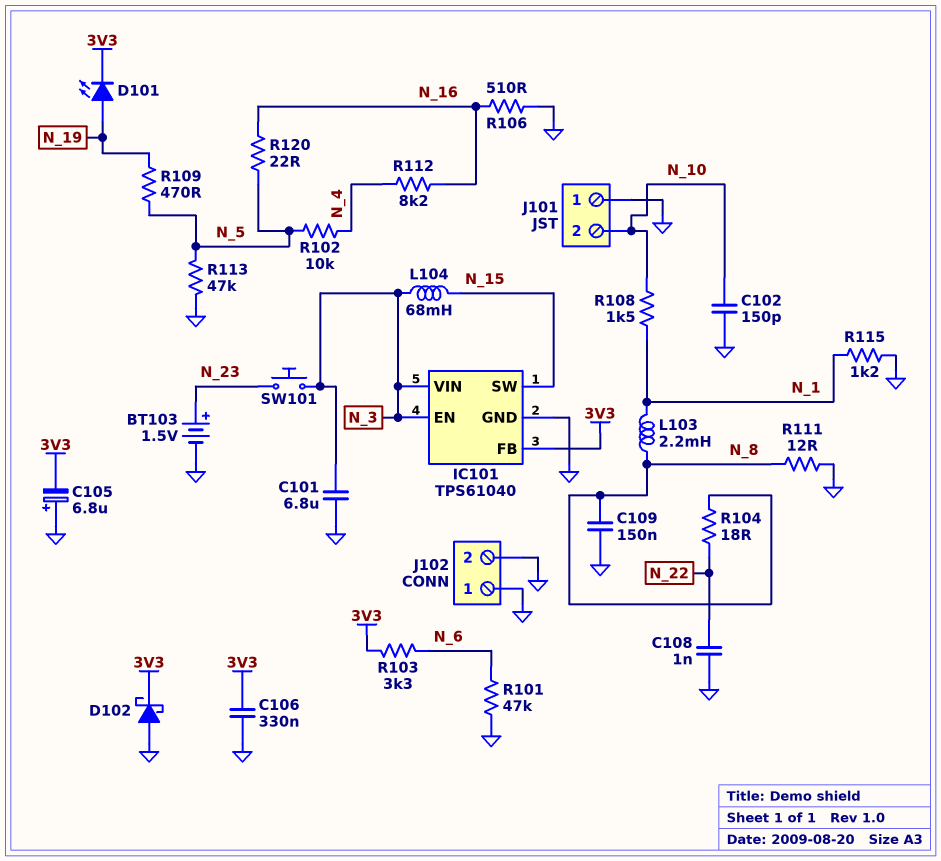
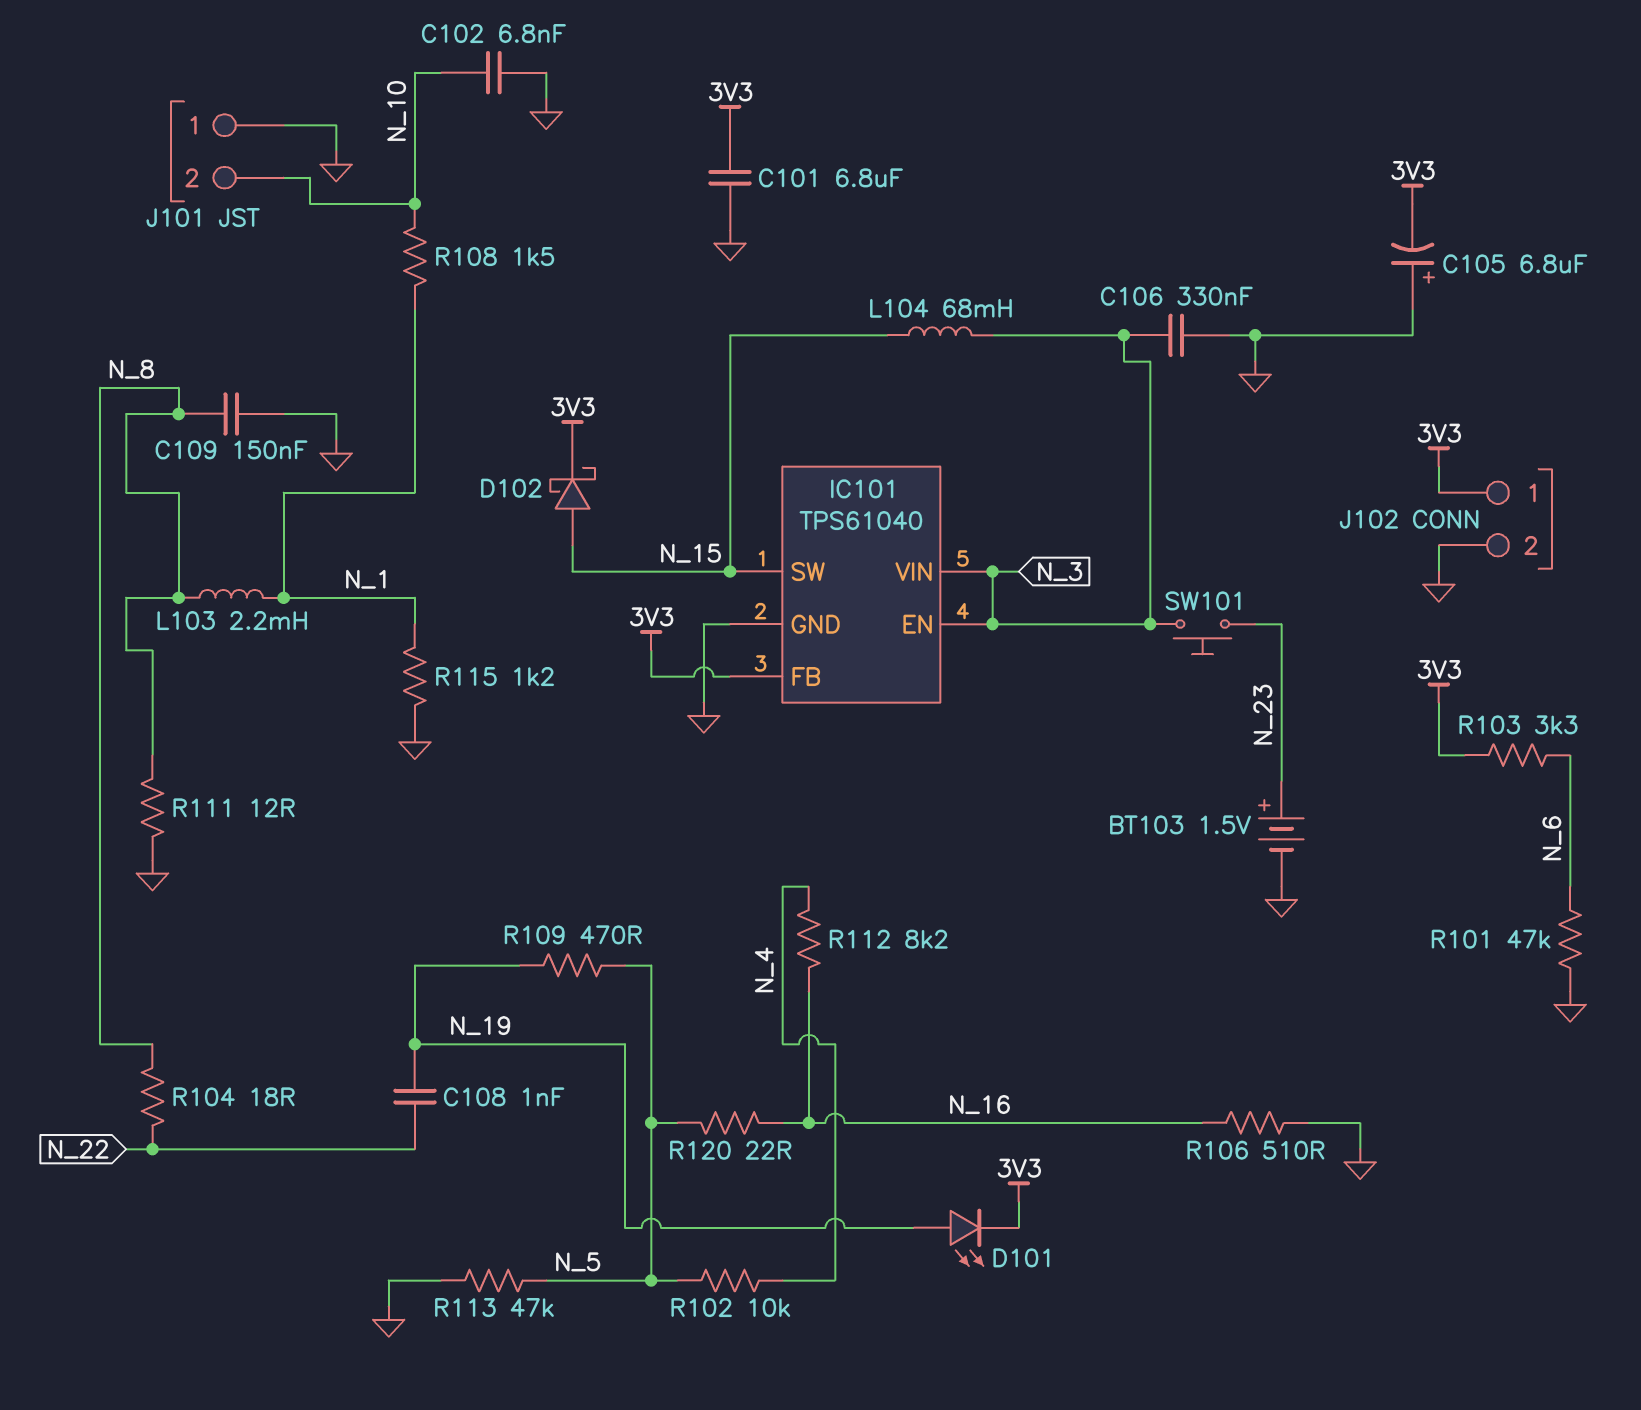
C101: 6.8uF (GND, N_3) -> 6.8uF (3V3, GND)
C102: 150pF (GND, N_10) -> 6.8nF (GND, N_10)
C106: 330nF (3V3, GND) -> 330nF (GND, N_3)
C108: 1nF (GND, N_22) -> 1nF (N_19, N_22)
D102: schottky (A GND, K 3V3) -> schottky (A N_15, K 3V3)
J102 pin 1: GND -> 3V3

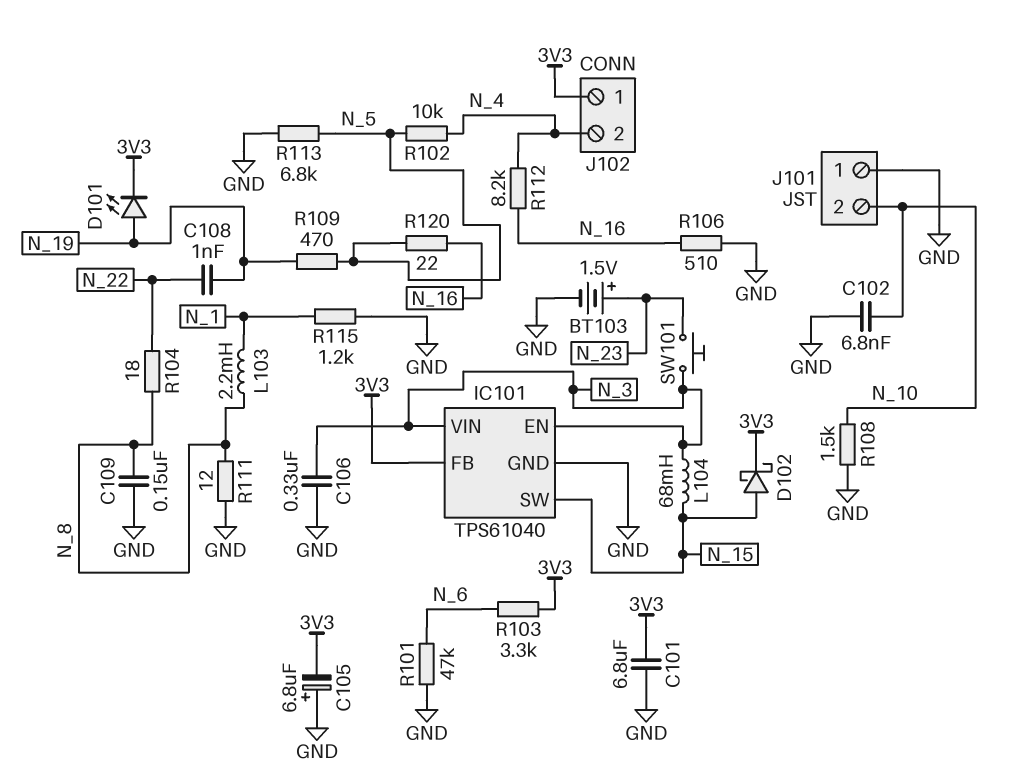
J102 pin 2: GND -> N_4
R108: 1.5k (N_1, N_10) -> 1.5k (GND, N_10)
R113: 47k (GND, N_5) -> 6.8k (GND, N_5)

